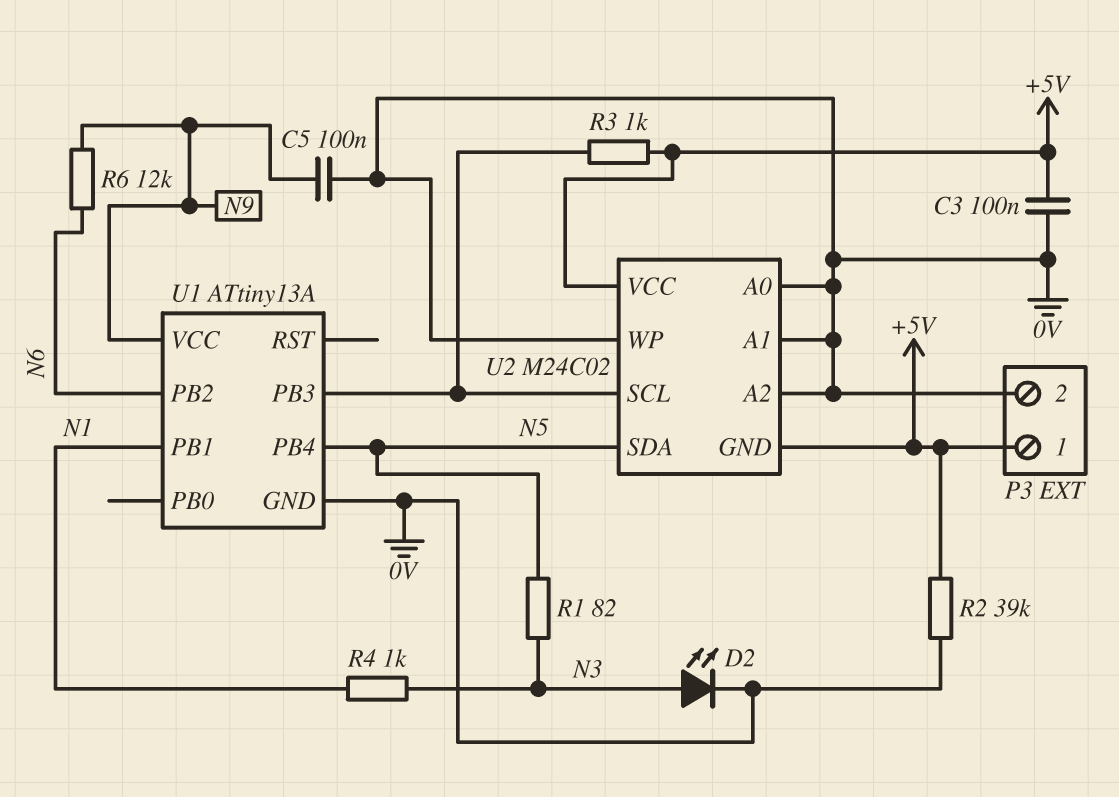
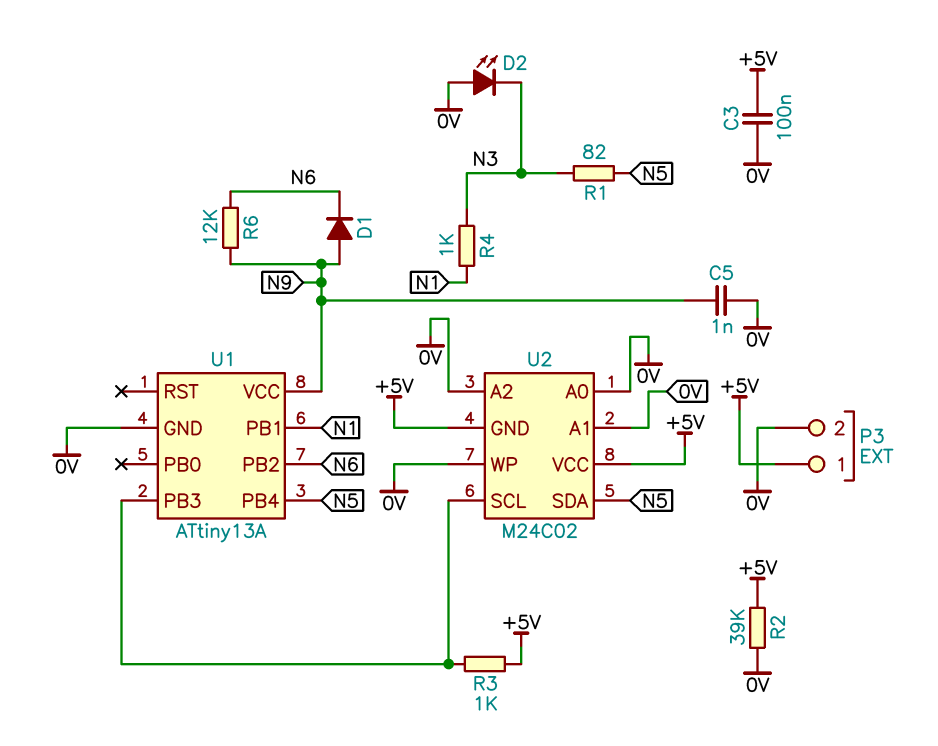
C5: 100nF (0V, N9) -> 1nF (0V, N9)
D1: none -> diode (A N9, K N6)
D2: LED (A N3, K 0V) -> LED (A 0V, K N3)

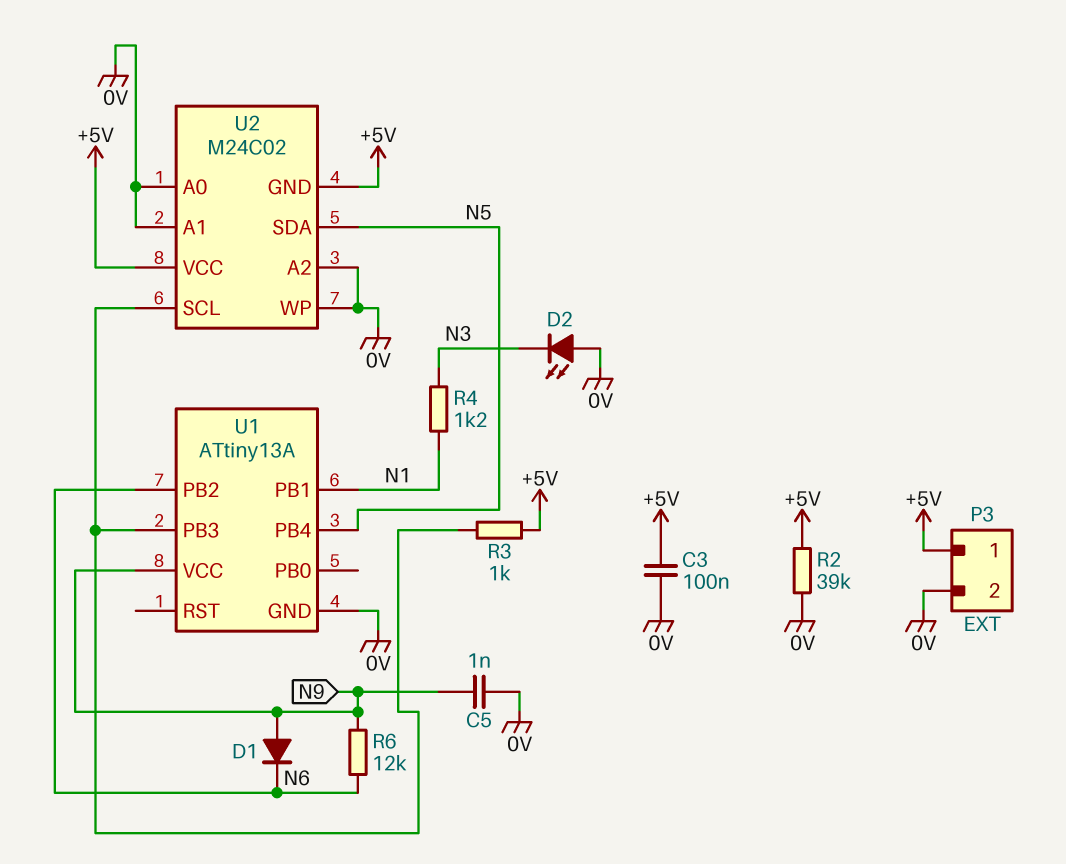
R1: 82 (N3, N5) -> none
R4: 1k (N1, N3) -> 1.2k (N1, N3)

